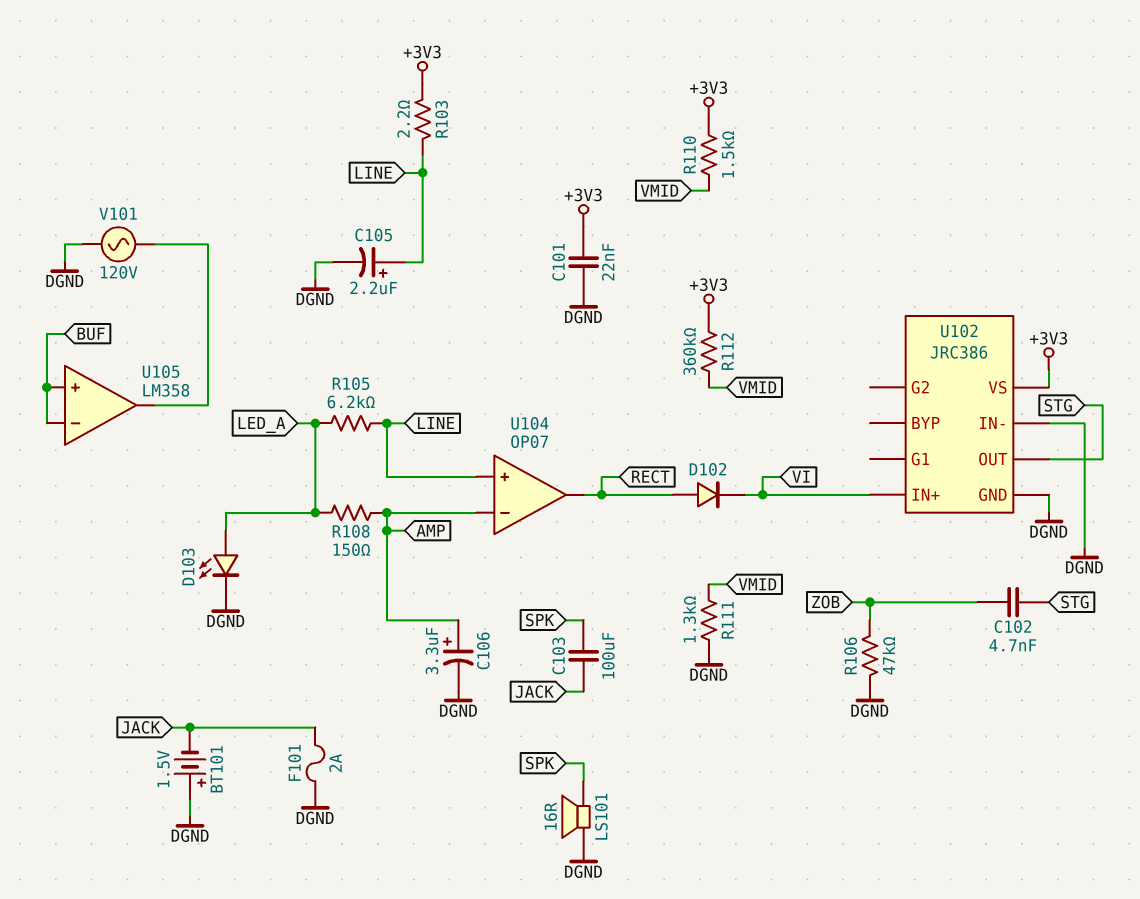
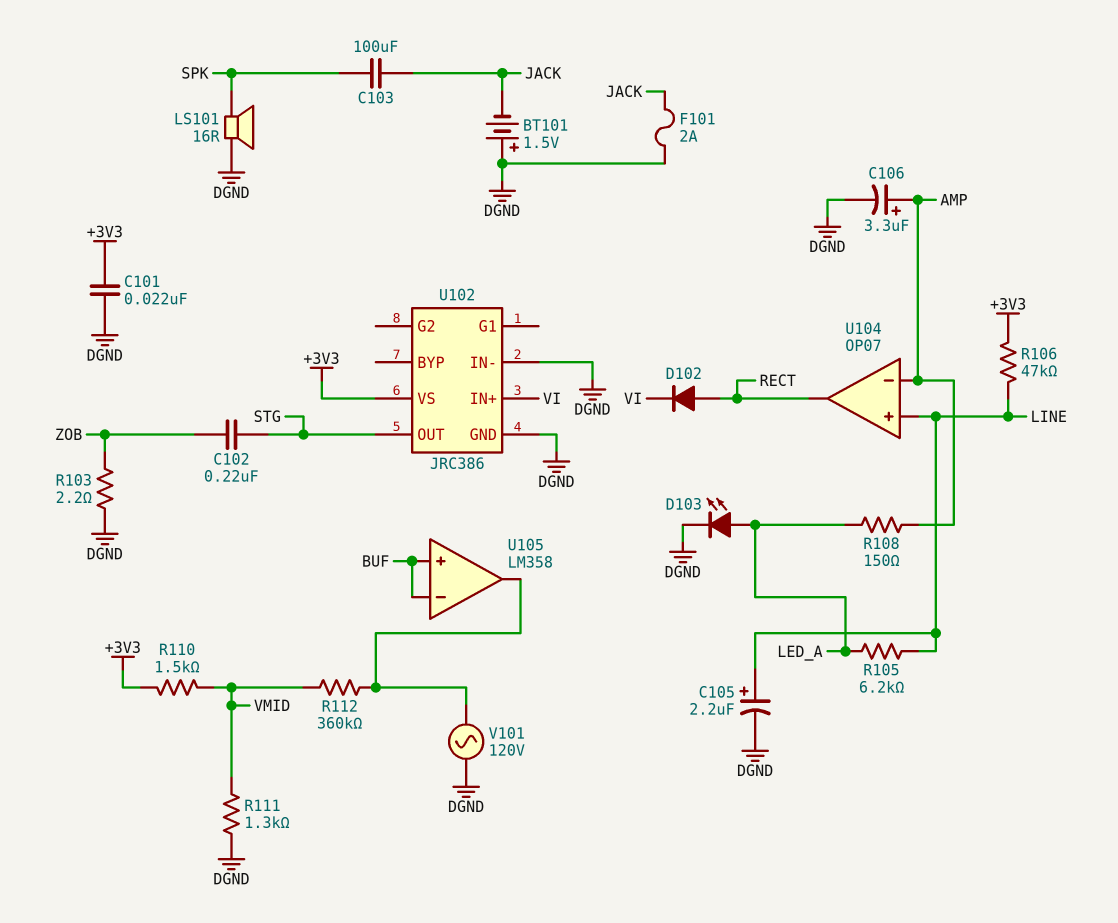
C102: 4.7nF (STG, ZOB) -> 220nF (STG, ZOB)
R103: 2.2 (+3V3, LINE) -> 2.2 (DGND, ZOB)
R106: 47k (DGND, ZOB) -> 47k (+3V3, LINE)
R112: 360k (+3V3, VMID) -> 360k (U105/out, VMID)

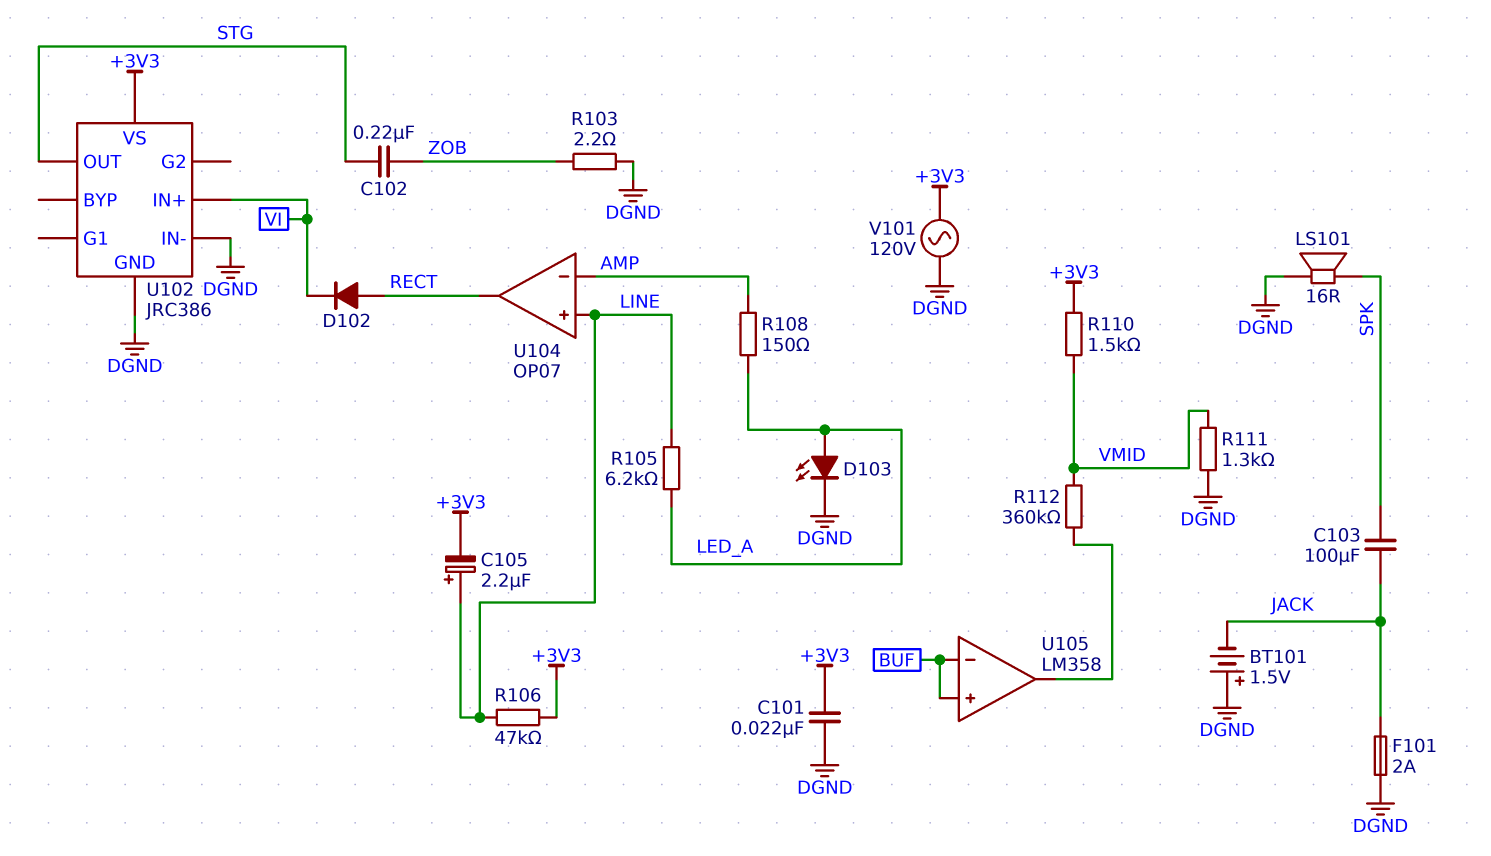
C105: 2.2uF (plus LINE, minus DGND) -> 2.2uF (plus LINE, minus +3V3)
C106: 3.3uF (plus AMP, minus DGND) -> none
V101: AC 120V (DGND, U105/out) -> AC 120V (+3V3, DGND)

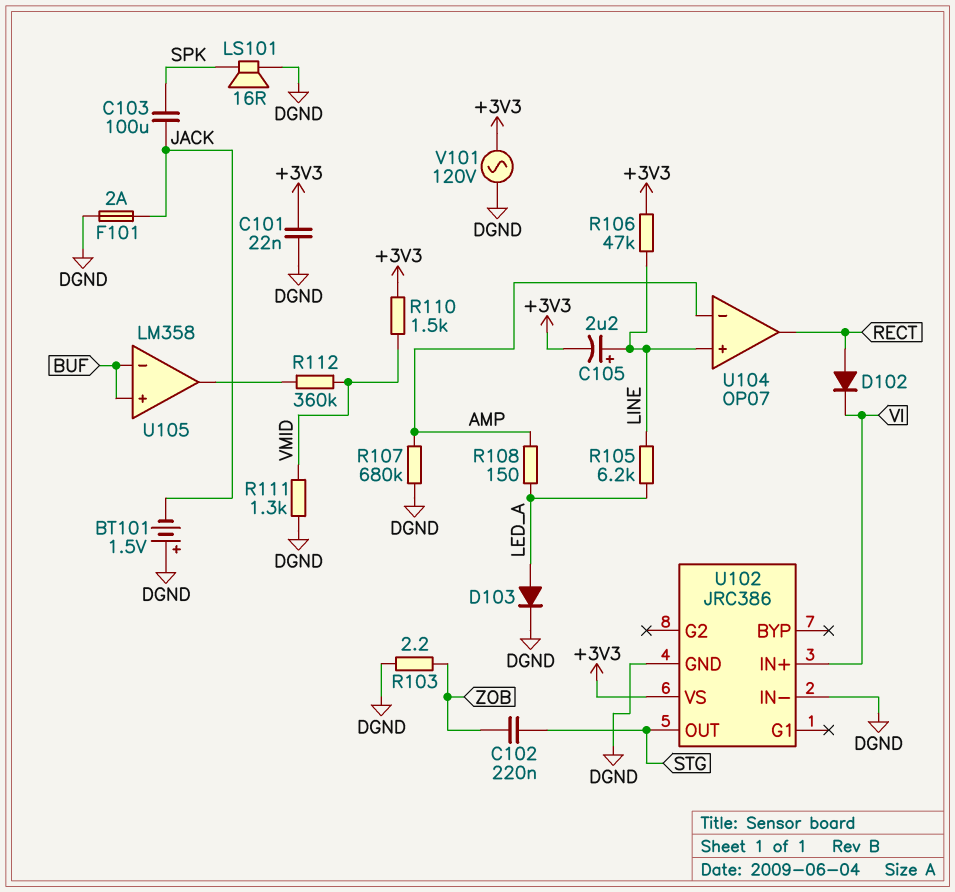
D103: LED (A LED_A, K DGND) -> diode (A LED_A, K DGND)
R107: none -> 680k (AMP, DGND)

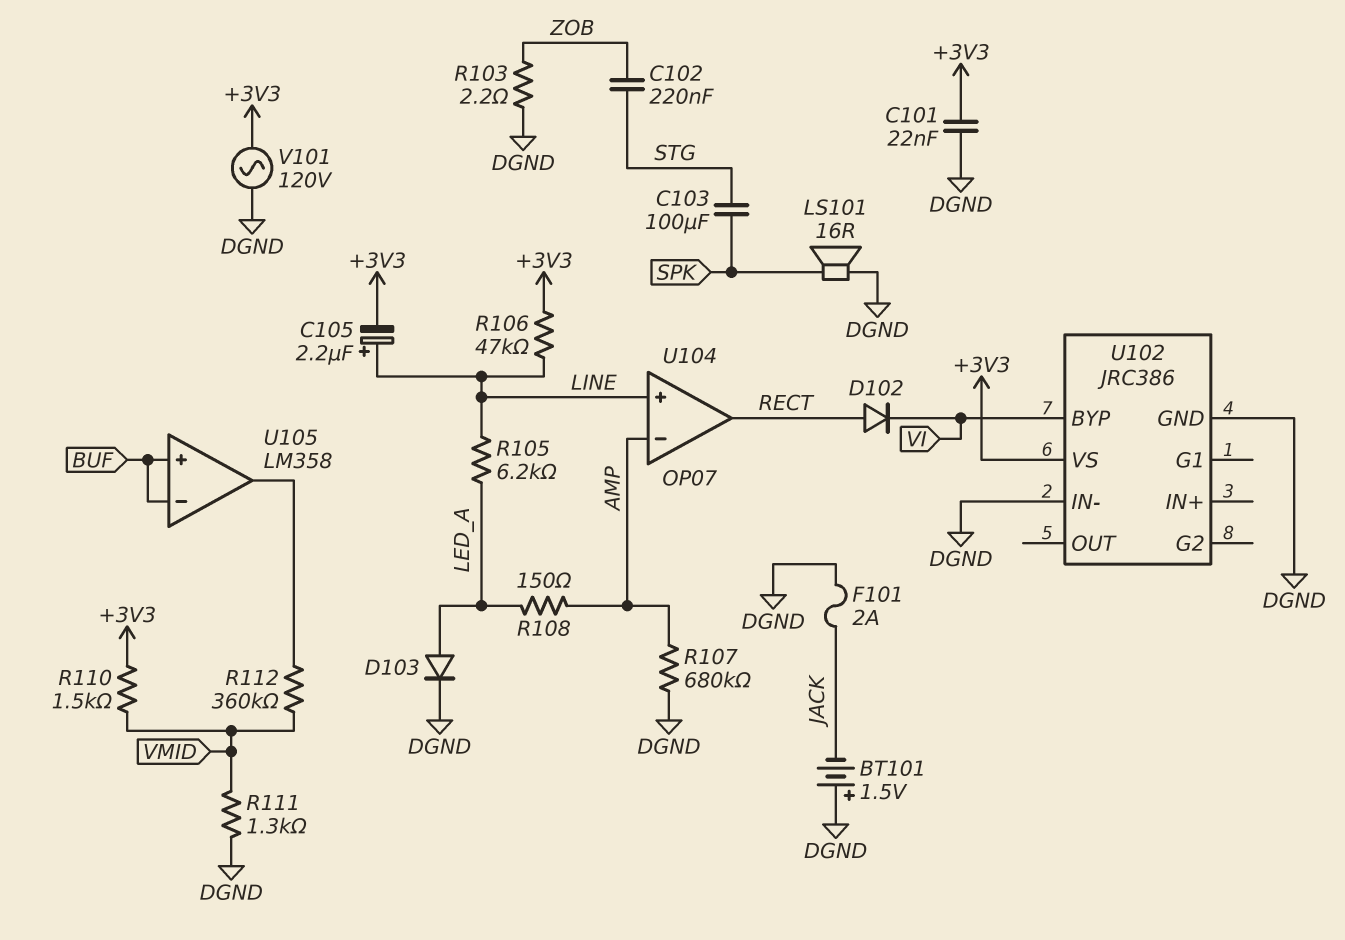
C103: 100uF (JACK, SPK) -> 100uF (SPK, STG)
U102 pin BYP: none -> VI
U102 pin IN+: VI -> none
U102 pin OUT: STG -> none

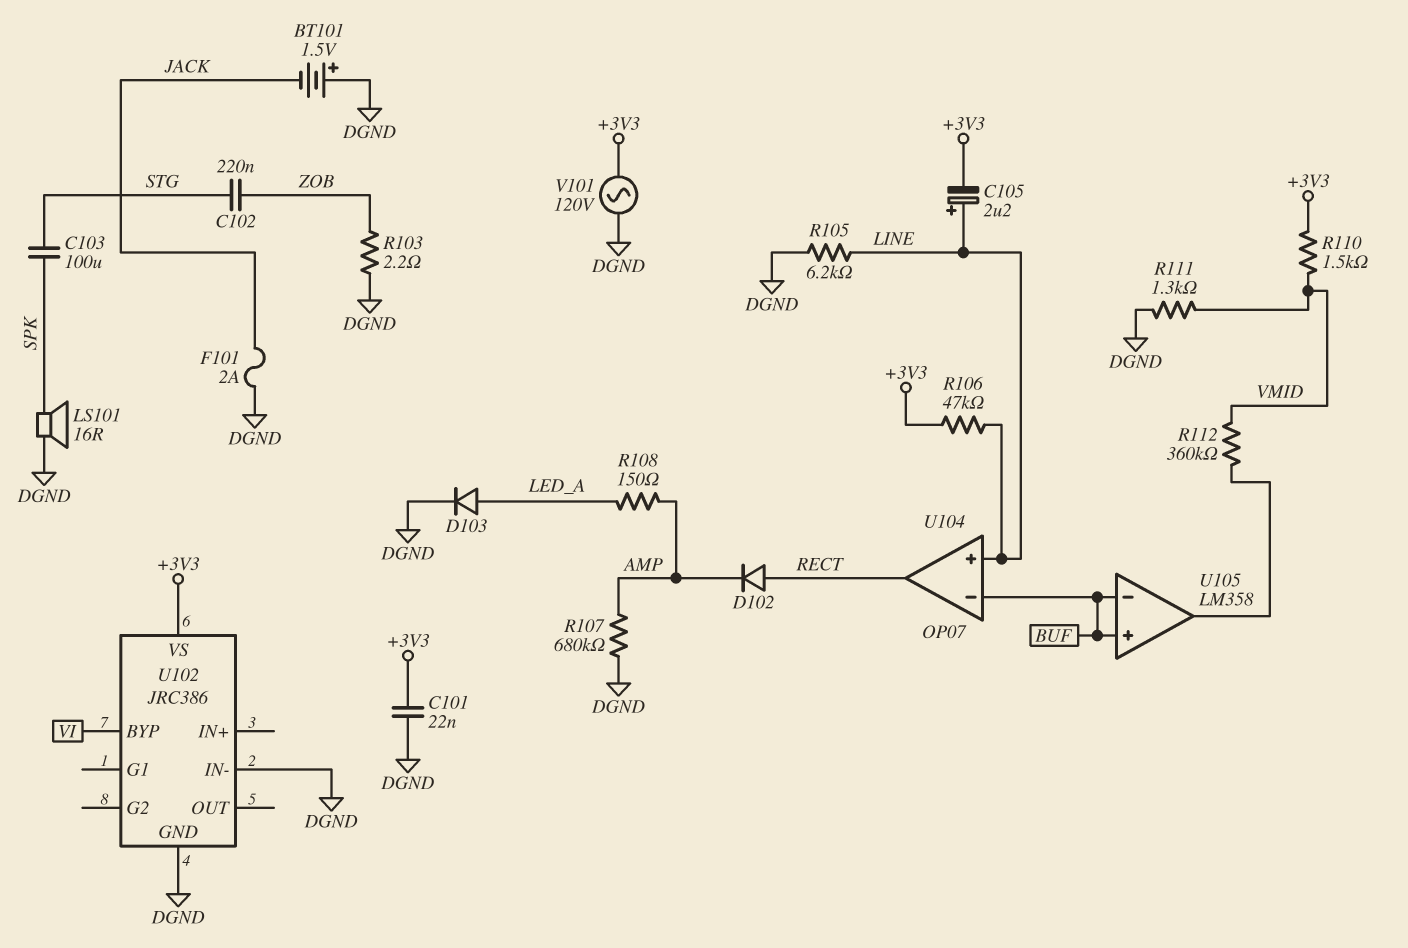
D102: diode (A RECT, K VI) -> diode (A RECT, K AMP)
R105: 6.2k (LED_A, LINE) -> 6.2k (DGND, LINE)
U104 pin in-: AMP -> BUF

